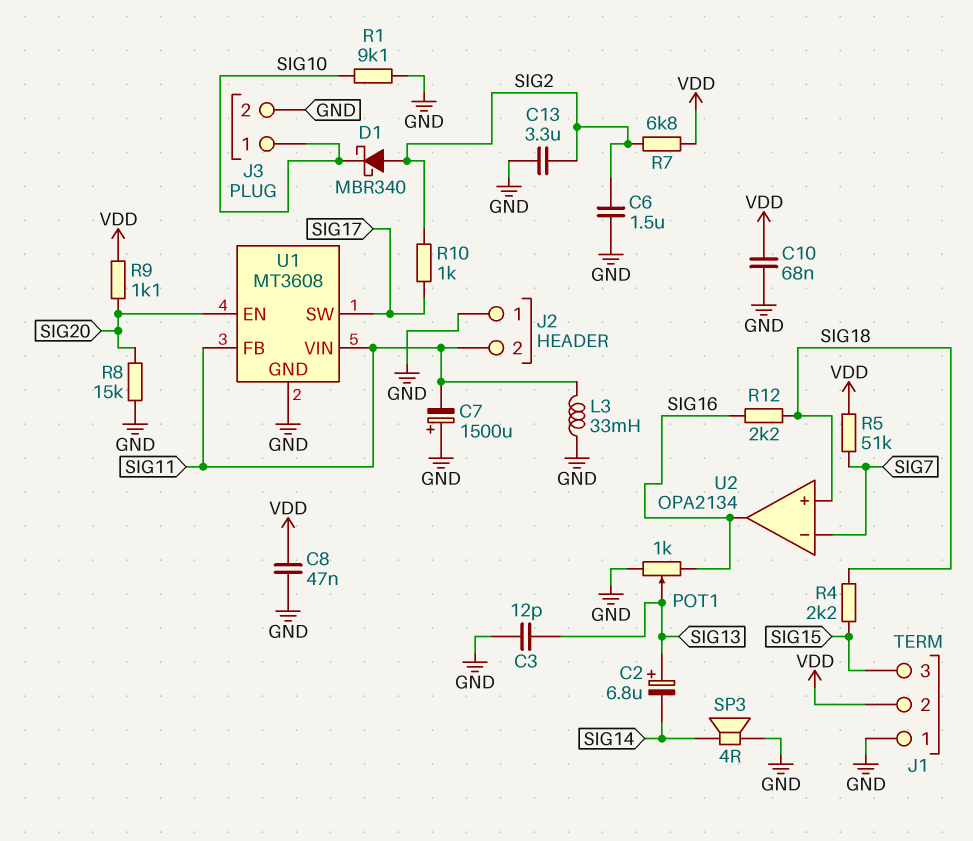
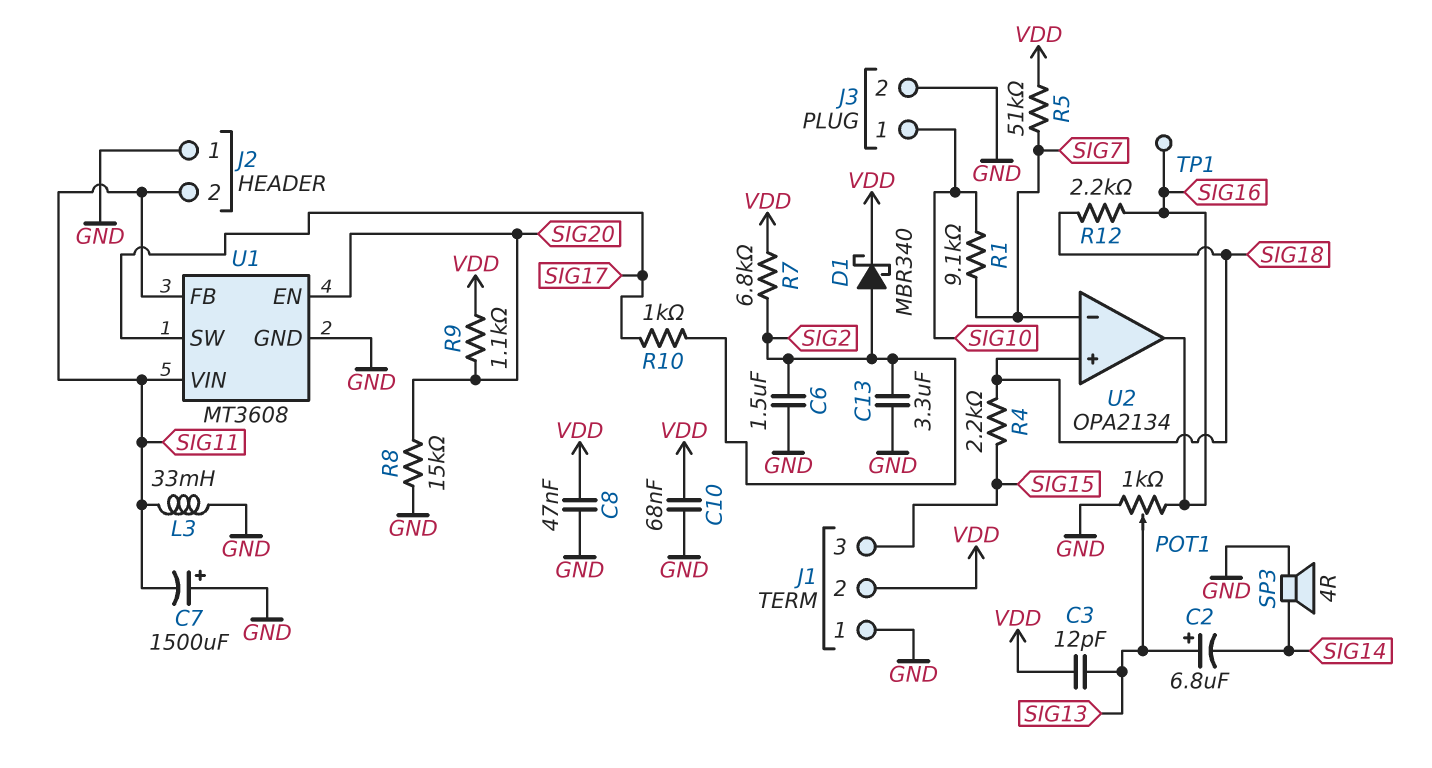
C3: 12pF (GND, SIG13) -> 12pF (SIG13, VDD)
D1: schottky MBR340 (A SIG2, K SIG10) -> schottky MBR340 (A SIG2, K VDD)
R1: 9.1k (GND, SIG10) -> 9.1k (SIG7, SIG10)
TP1: none -> test point (SIG16)

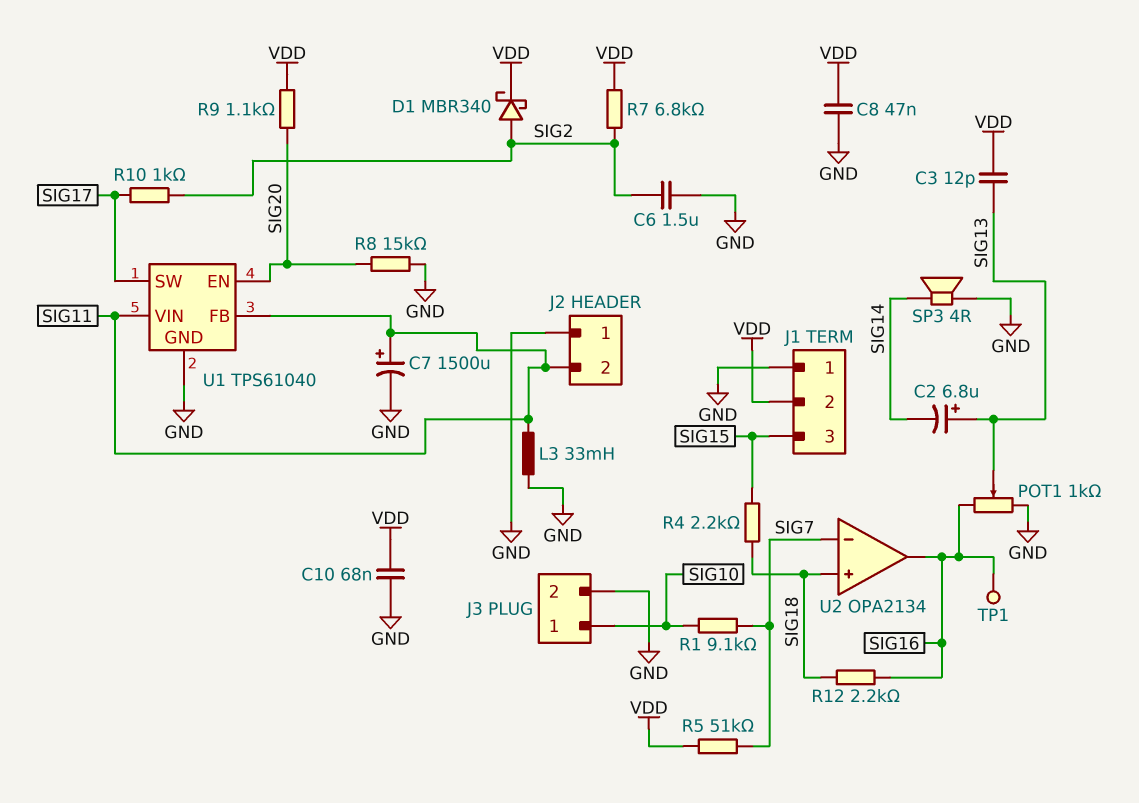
C7: 1500uF (plus GND, minus SIG11) -> 1500uF (plus SIG11, minus GND)
C13: 3.3uF (GND, SIG2) -> none
U1: MT3608 -> TPS61040

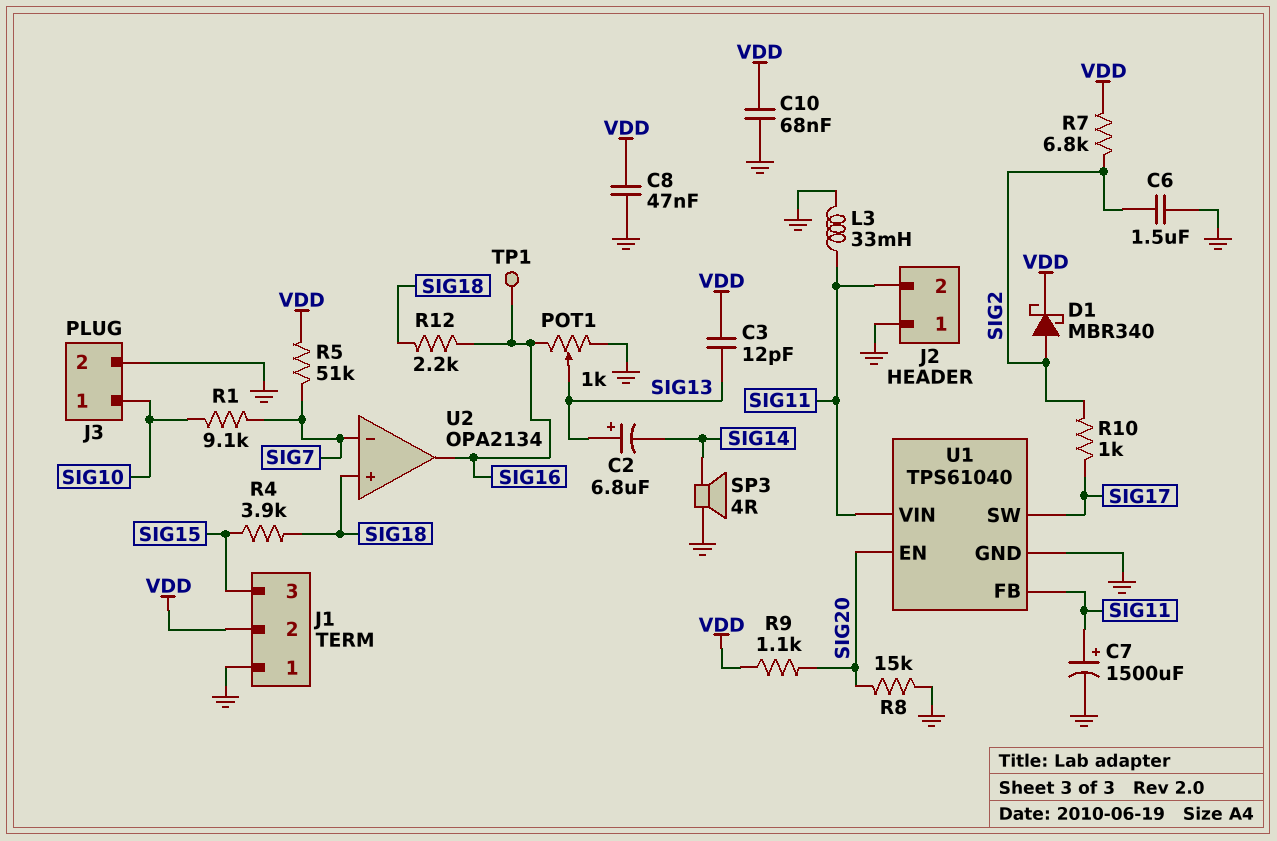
R4: 2.2k (SIG15, SIG18) -> 3.9k (SIG15, SIG18)

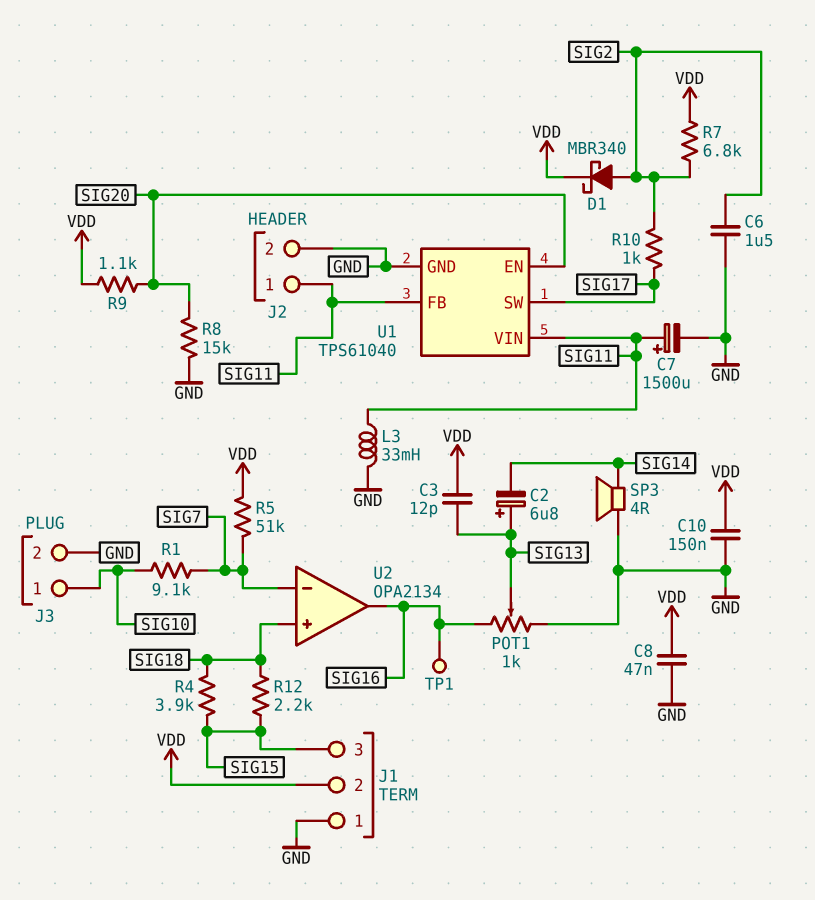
C10: 68nF (GND, VDD) -> 150nF (GND, VDD)
J2 pin 1: GND -> SIG11
J2 pin 2: SIG11 -> GND
R12: 2.2k (SIG16, SIG18) -> 2.2k (SIG15, SIG18)

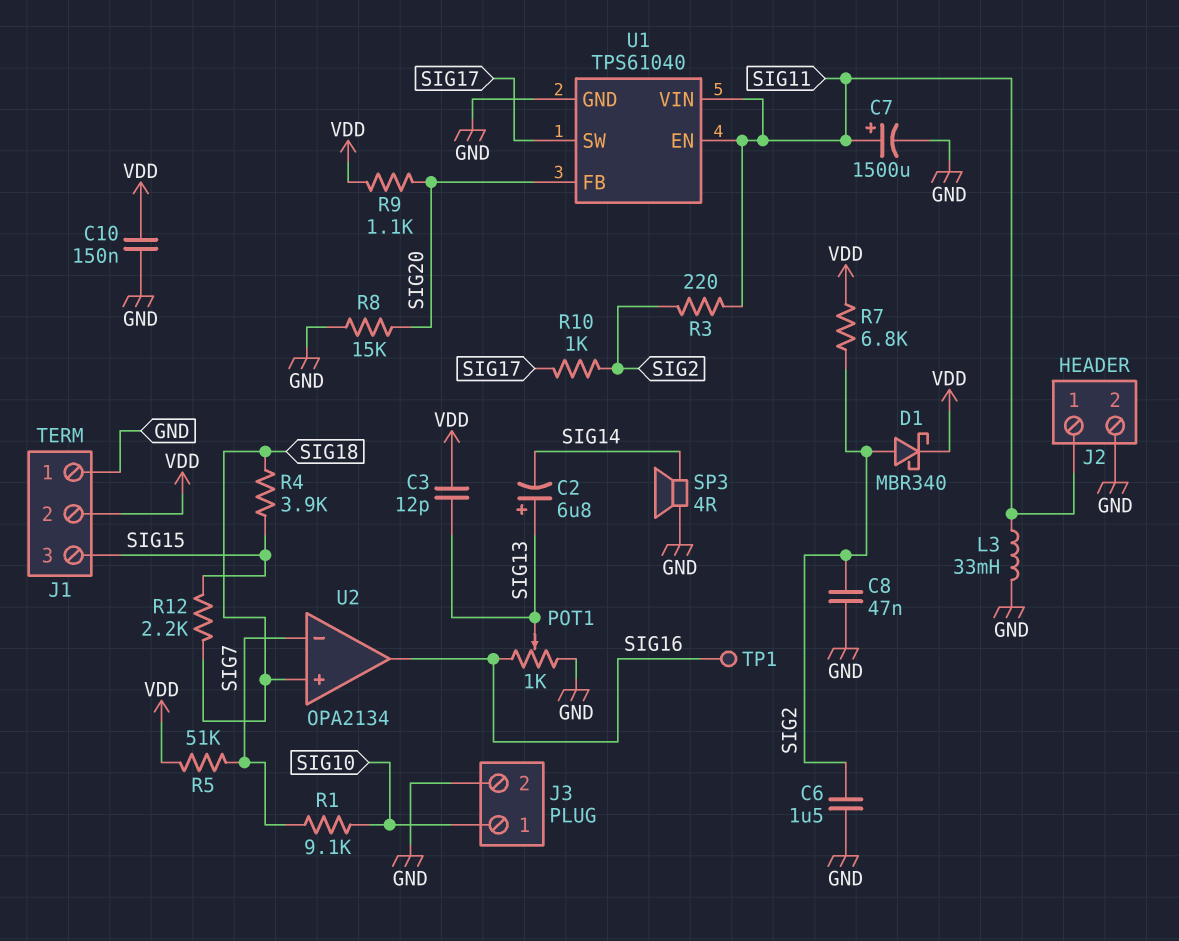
C8: 47nF (GND, VDD) -> 47nF (GND, SIG2)
R3: none -> 220 (SIG2, SIG11)
U1 pin EN: SIG20 -> SIG11
U1 pin FB: SIG11 -> SIG20

